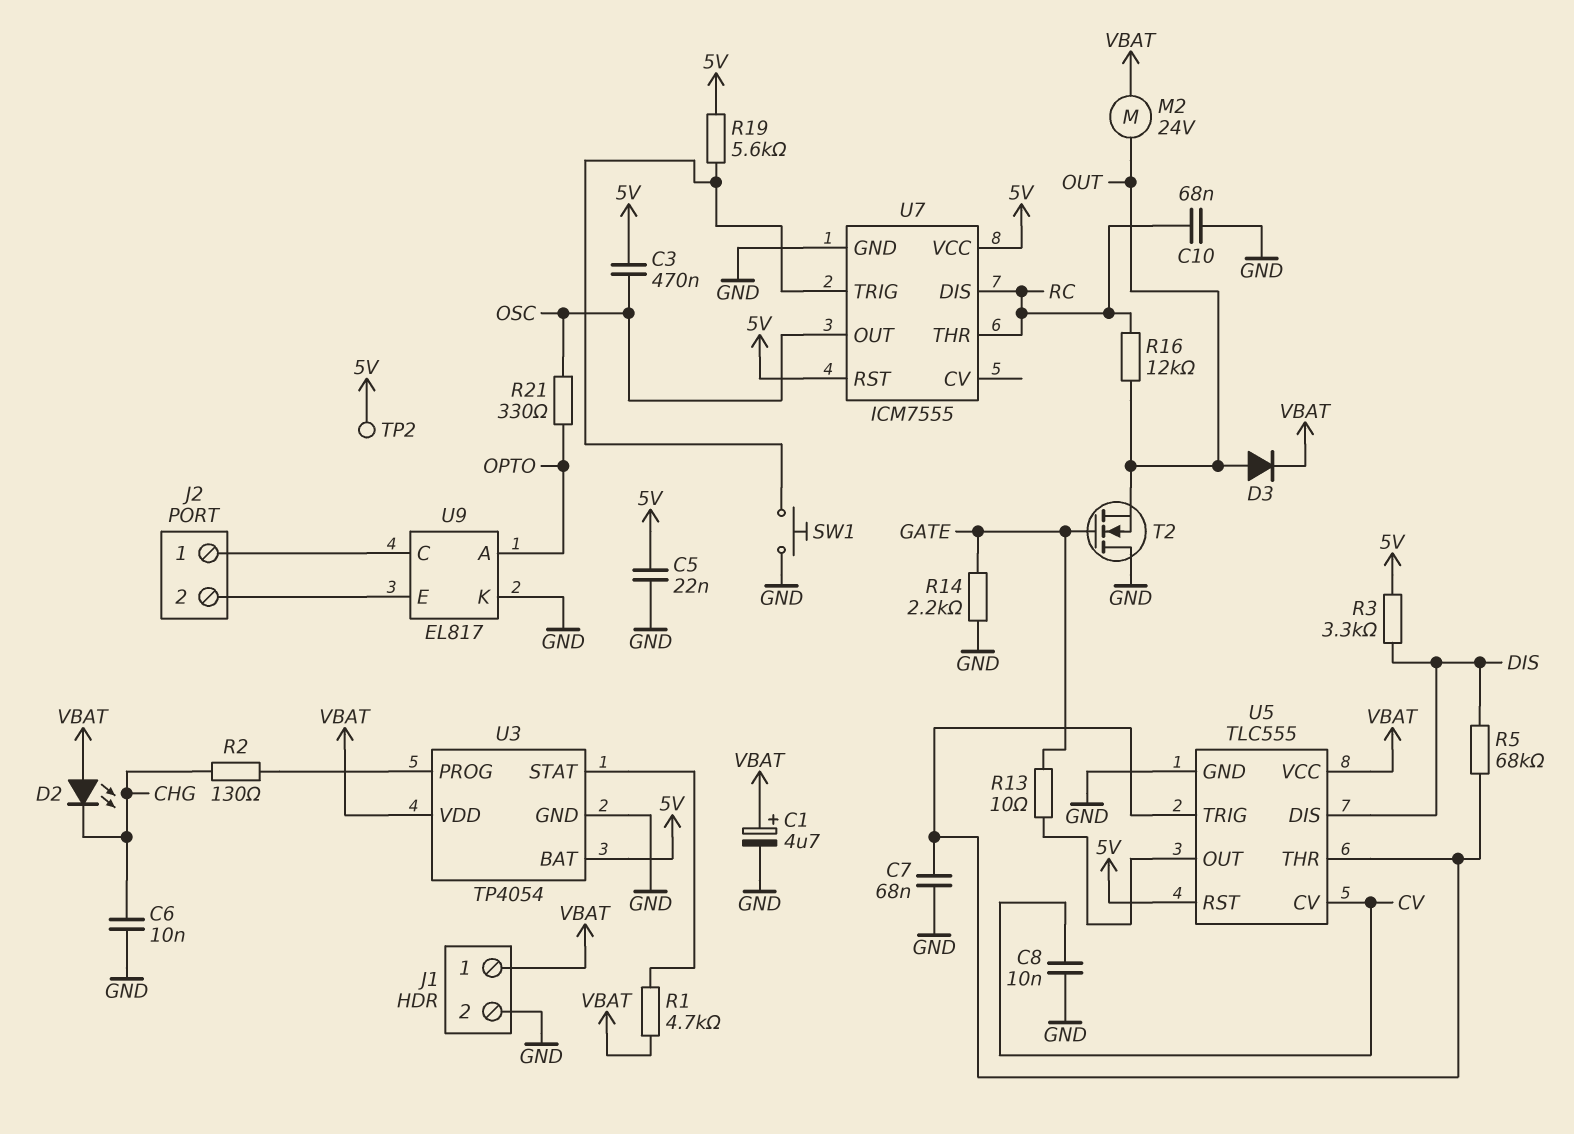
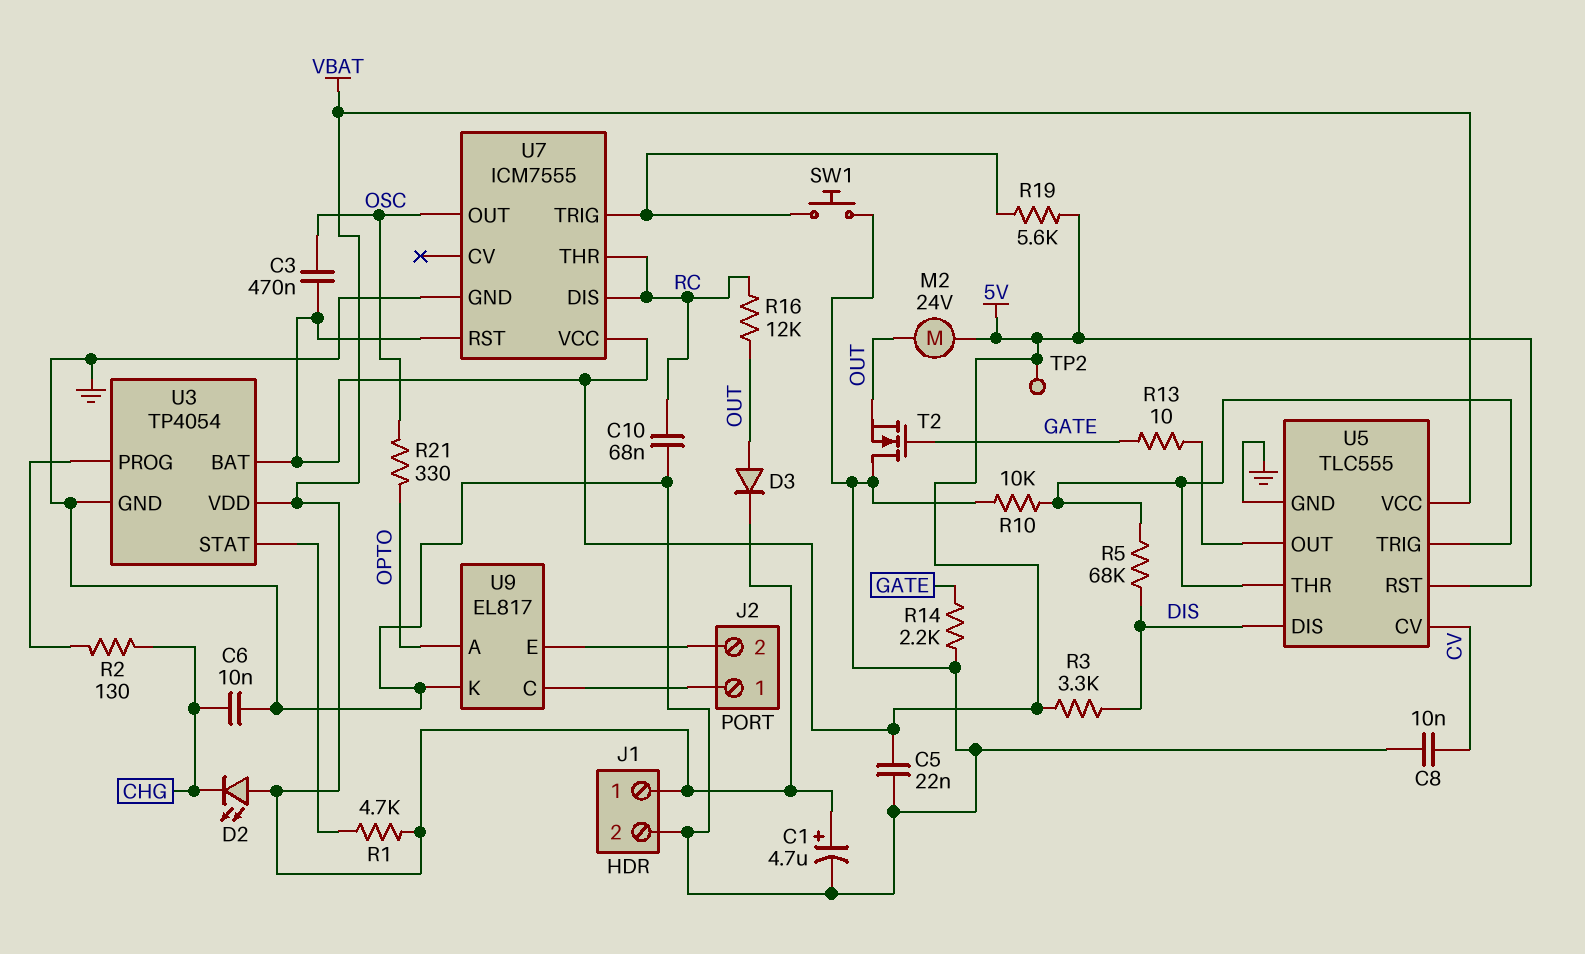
C7: 68nF (GND, U5/THR) -> none
M2: motor 24V (OUT, VBAT) -> motor 24V (5V, OUT)
R10: none -> 10k (GND, U5/THR)

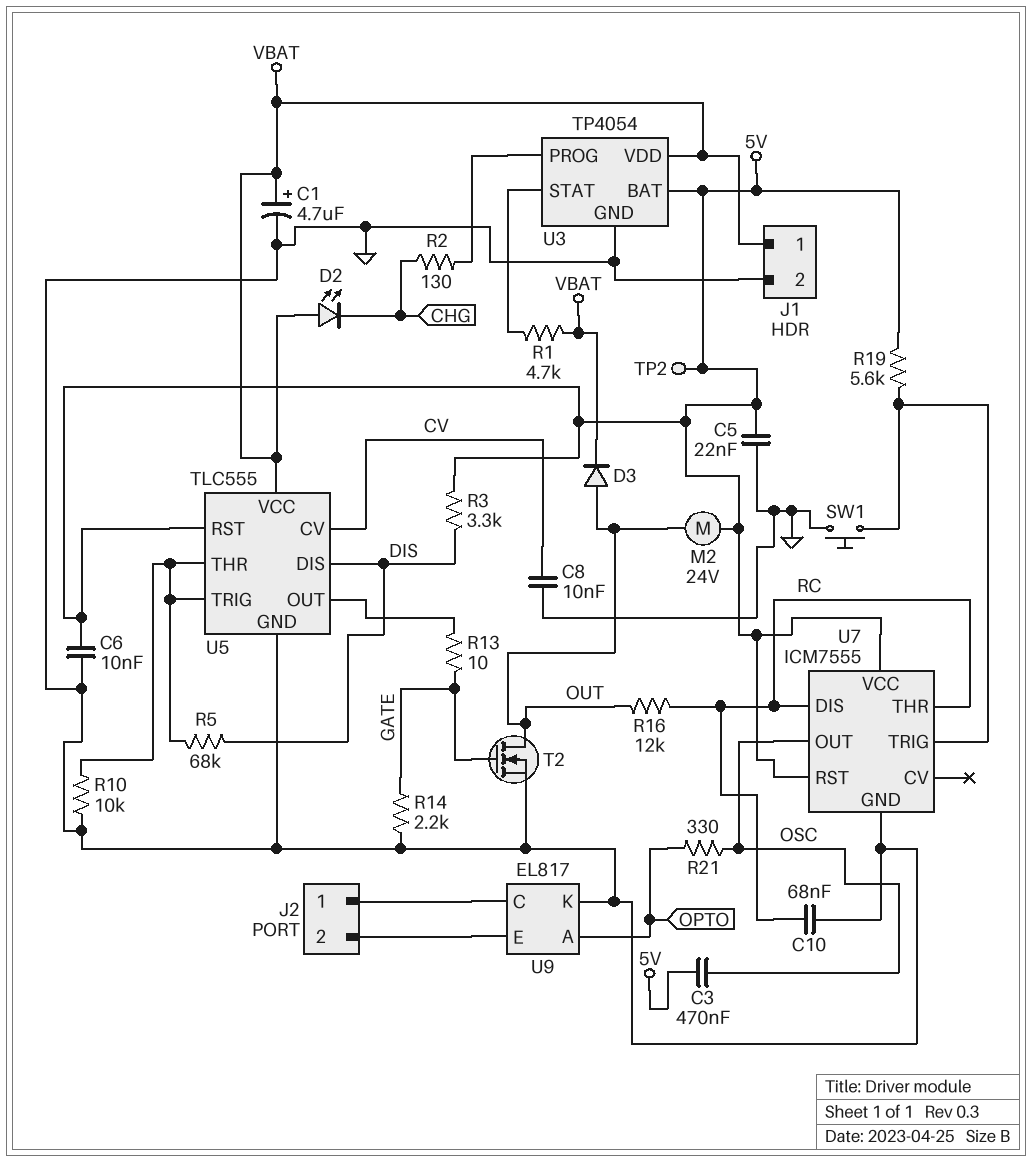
C6: 10nF (CHG, GND) -> 10nF (5V, GND)
T2: NMOS (G GATE, D GND, S OUT) -> NMOS (G GATE, D OUT, S GND)

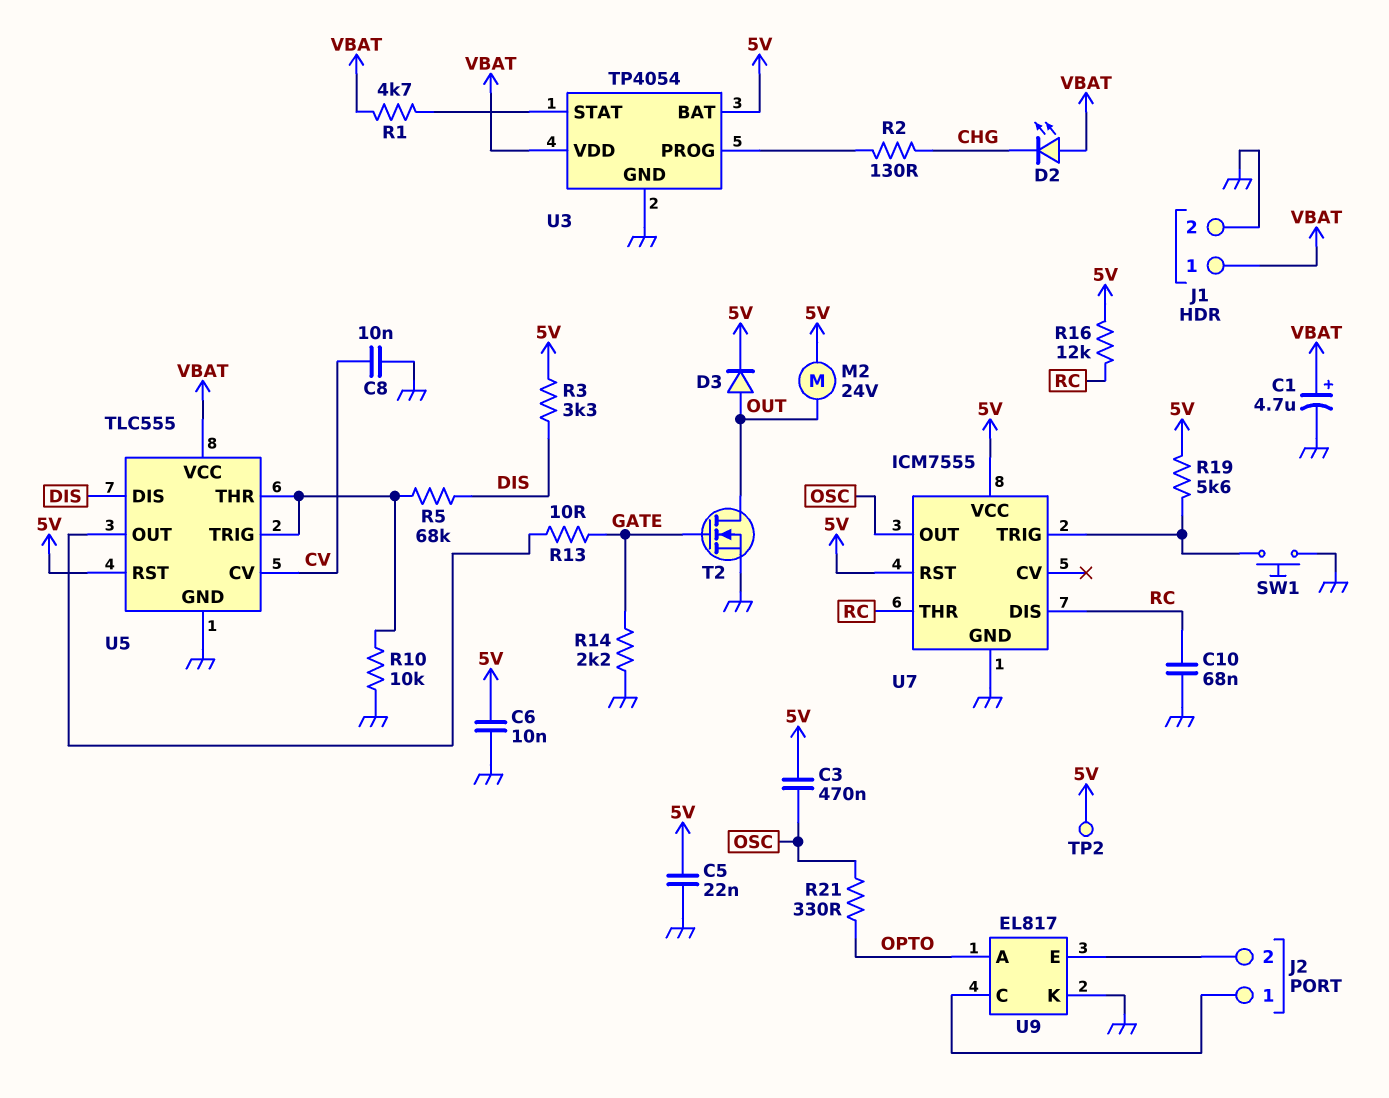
D3: diode (A OUT, K VBAT) -> diode (A OUT, K 5V)
R16: 12k (OUT, RC) -> 12k (5V, RC)

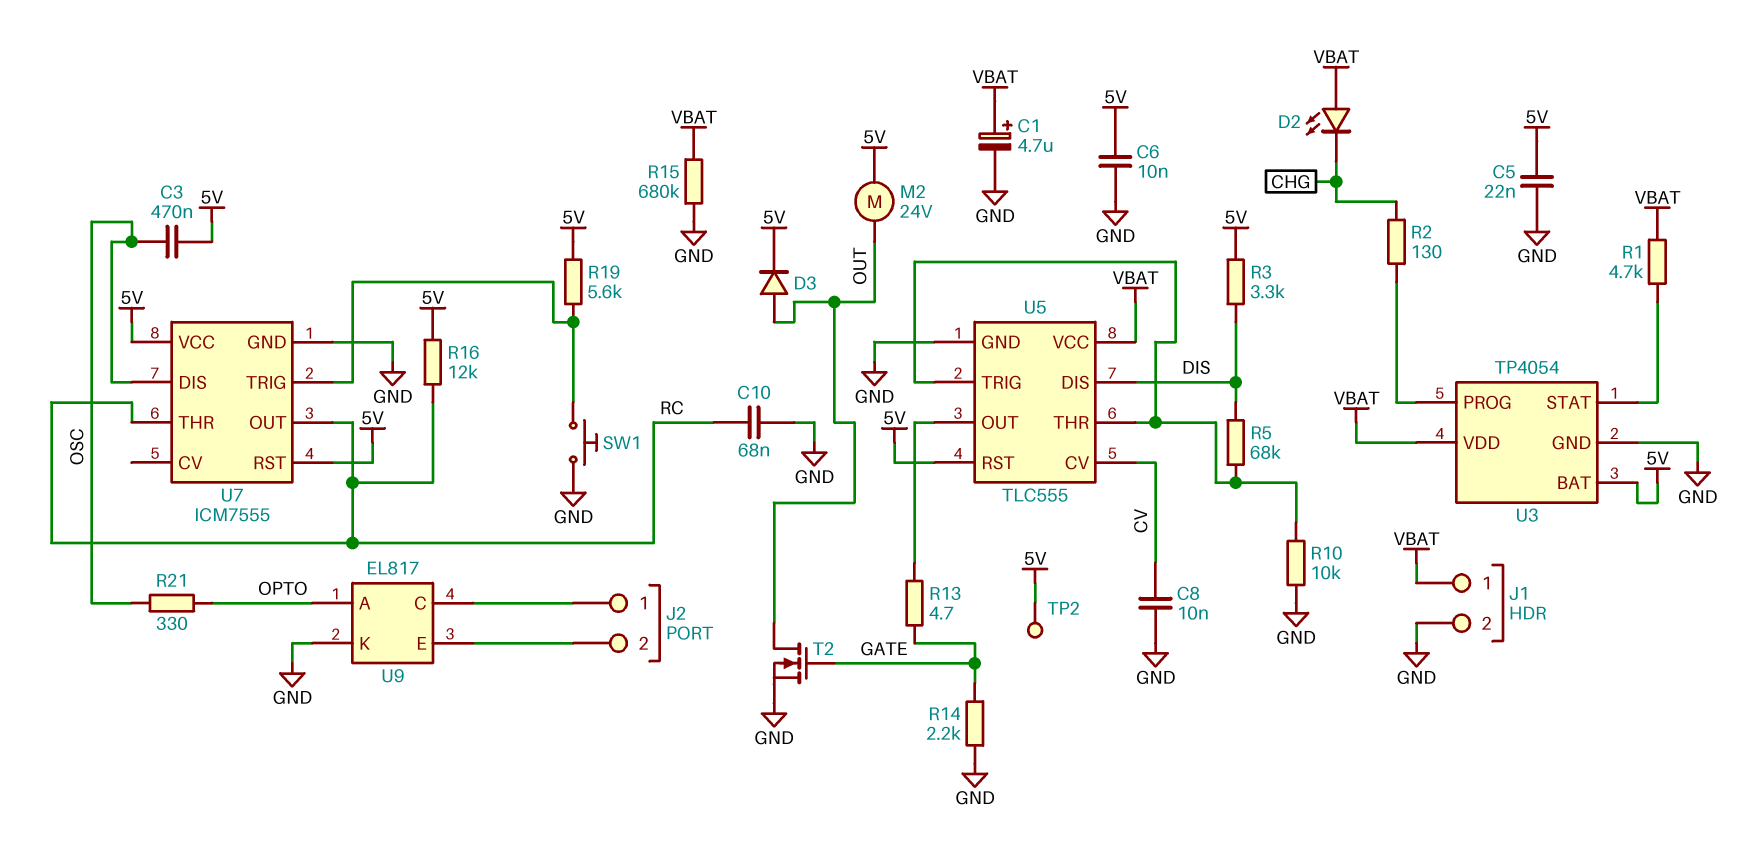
R13: 10 (GATE, U5/OUT) -> 4.7 (GATE, U5/OUT)
R15: none -> 680k (GND, VBAT)
U7 pin DIS: RC -> OSC
U7 pin OUT: OSC -> RC

